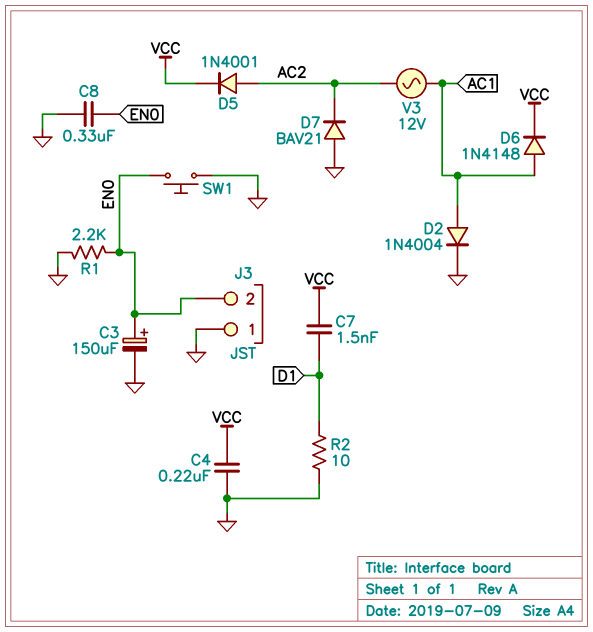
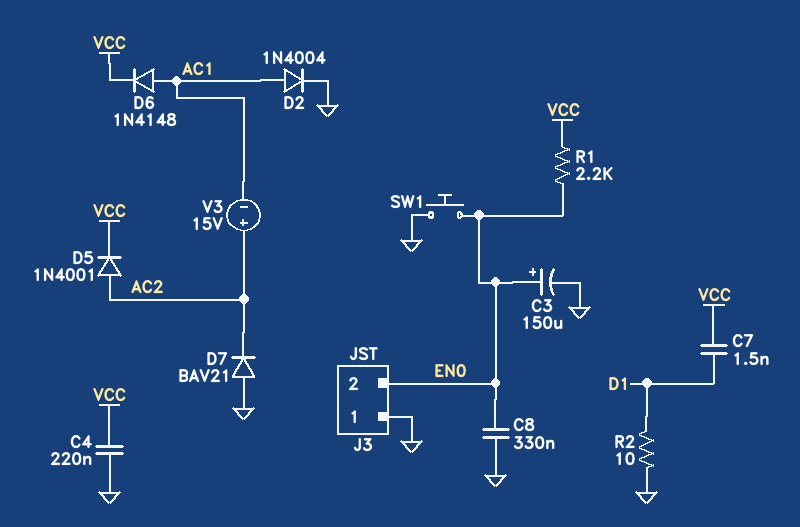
R1: 2.2k (EN0, GND) -> 2.2k (EN0, VCC)
V3: AC 12V (AC1, AC2) -> 15V (plus AC2, minus AC1)

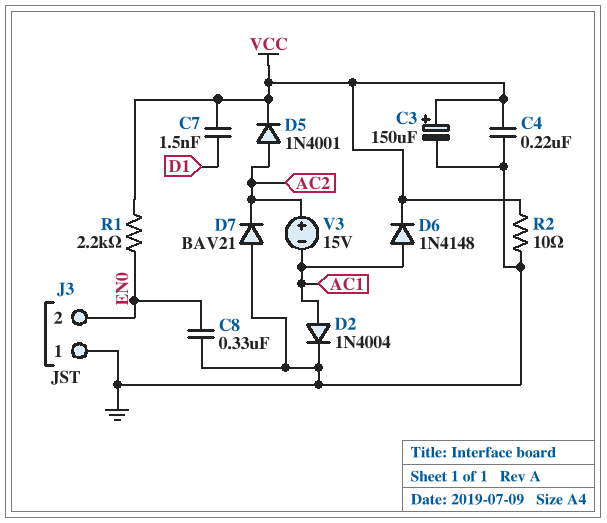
C3: 150uF (plus EN0, minus GND) -> 150uF (plus VCC, minus GND)
R2: 10 (D1, GND) -> 10 (GND, VCC)
SW1: button (EN0, GND) -> none

